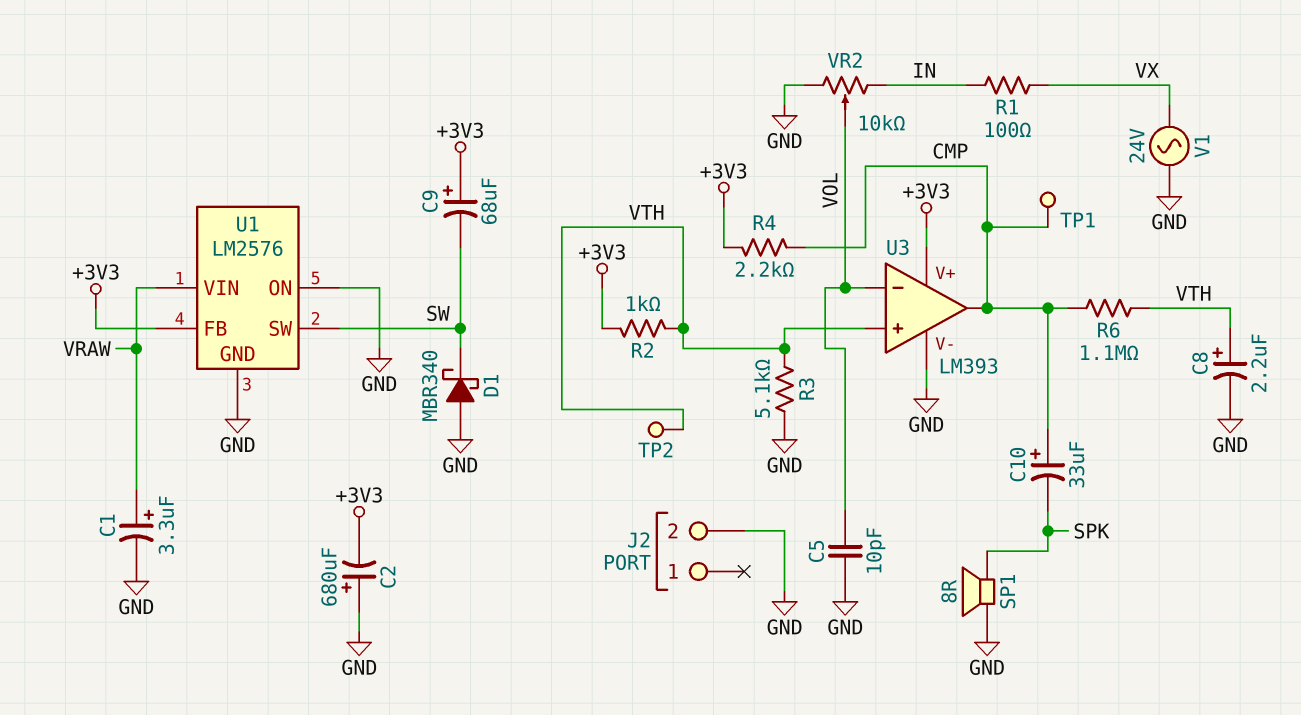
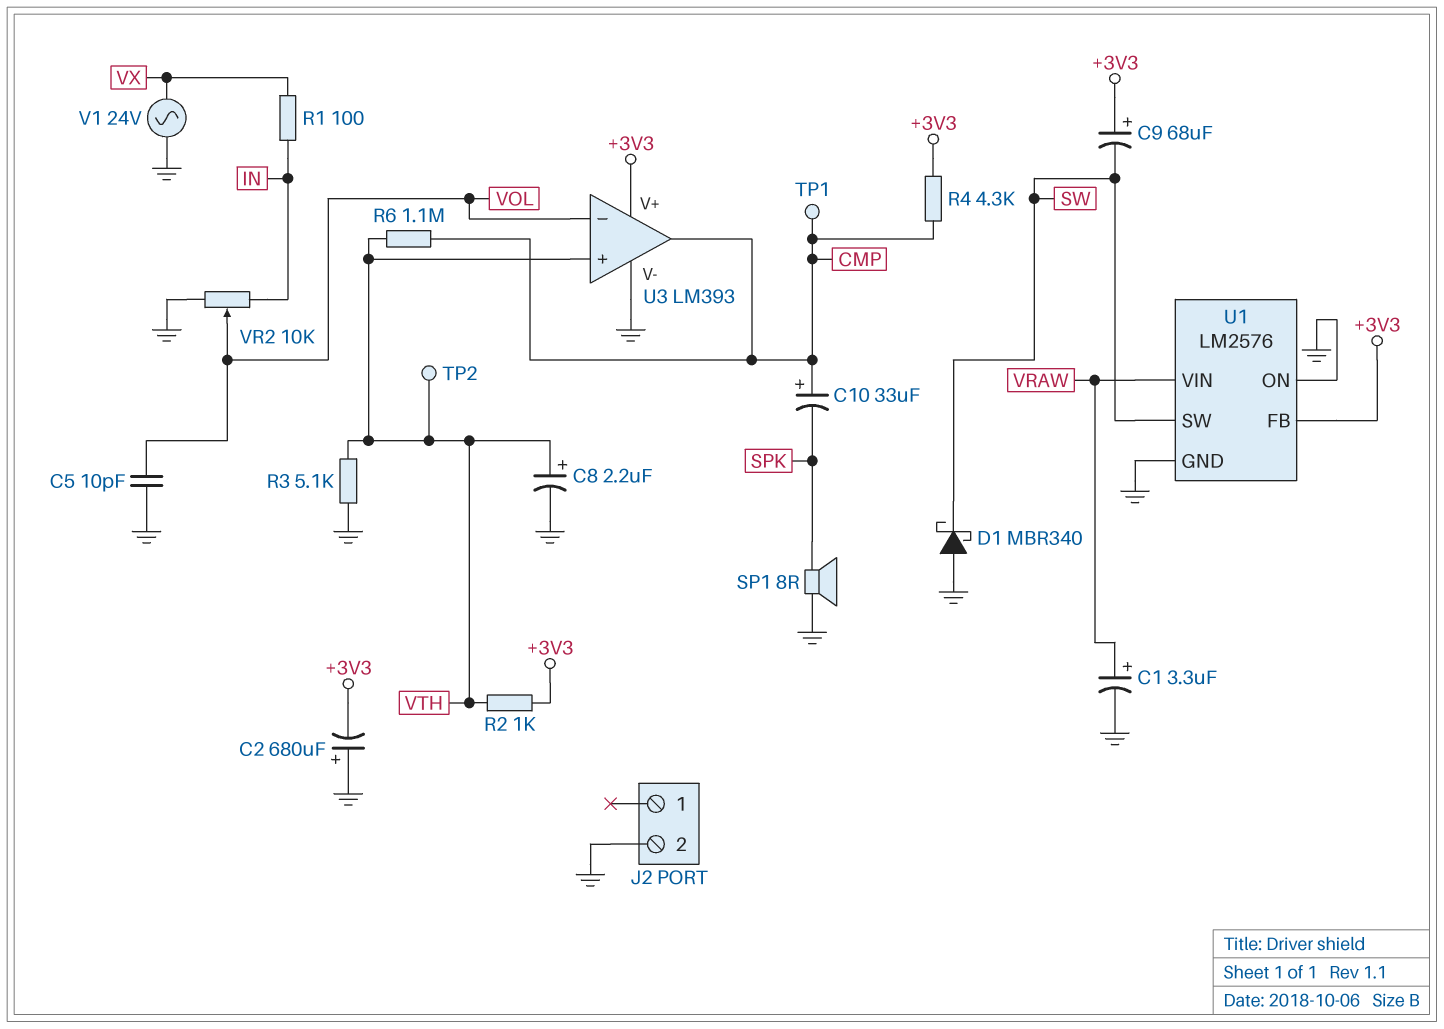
R4: 2.2k (+3V3, CMP) -> 4.3k (+3V3, CMP)

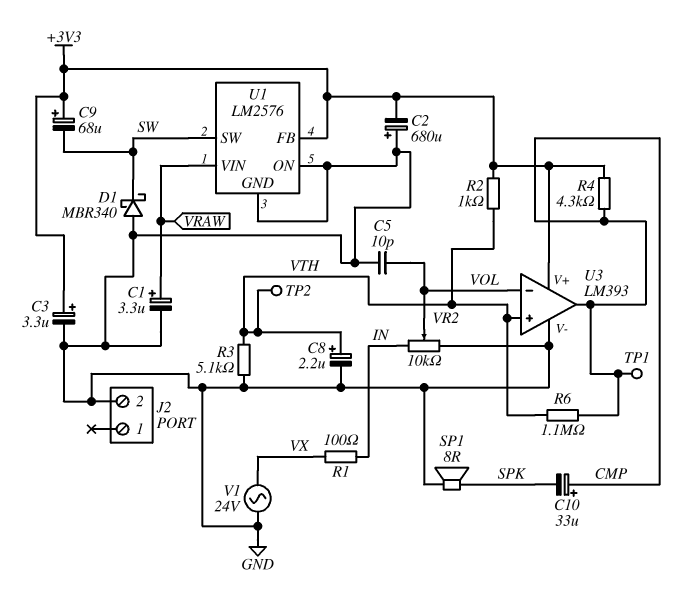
C3: none -> 3.3uF (plus +3V3, minus GND)

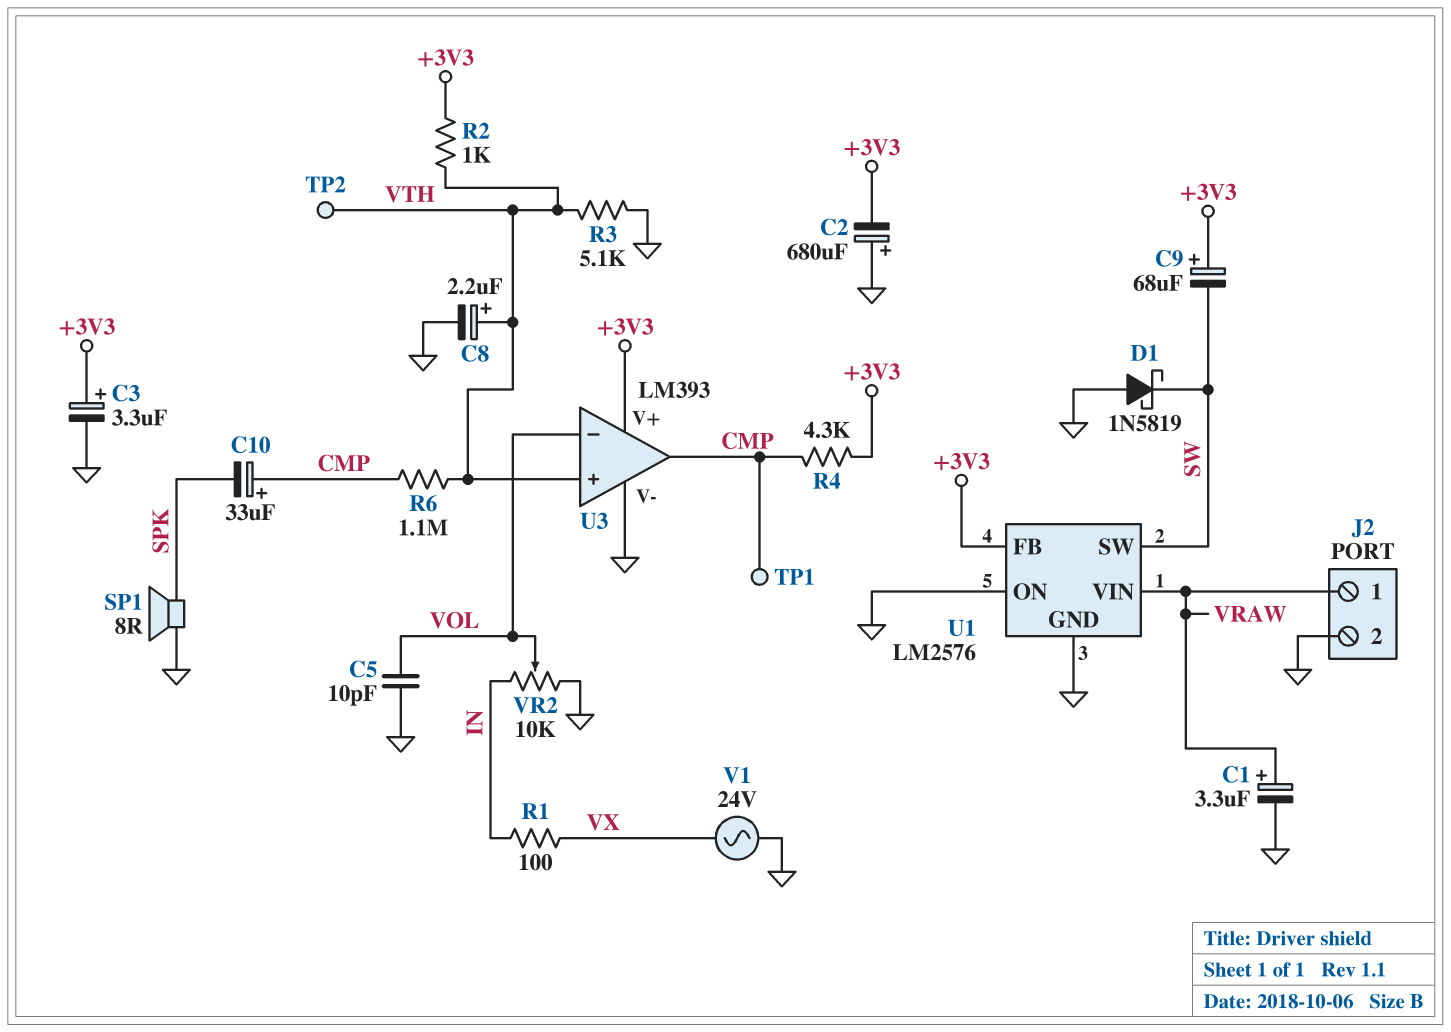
D1: schottky MBR340 (A GND, K SW) -> schottky 1N5819 (A GND, K SW)
J2 pin 1: none -> VRAW

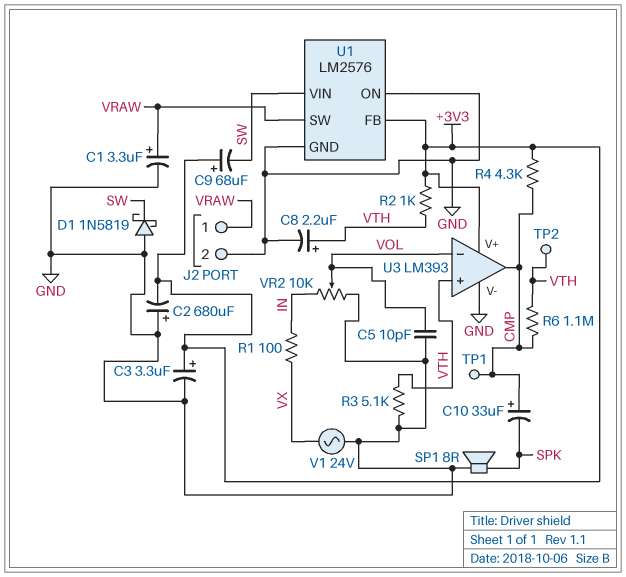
U1 pin SW: SW -> VRAW
U1 pin VIN: VRAW -> SW

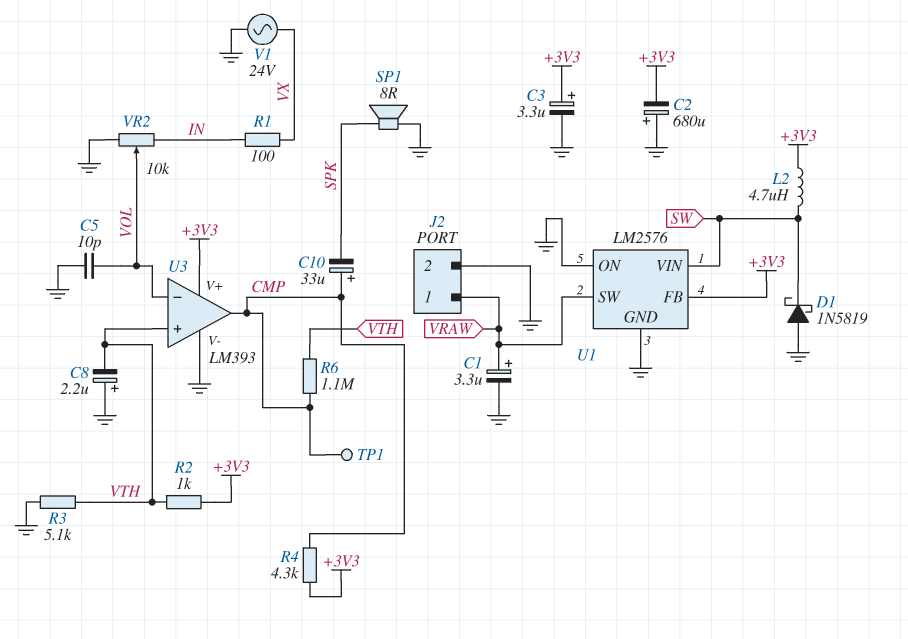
C8: 2.2uF (plus VTH, minus GND) -> 2.2uF (plus GND, minus VTH)
C9: 68uF (plus +3V3, minus SW) -> none
L2: none -> 4.7uH (+3V3, SW)
TP2: test point (VTH) -> none

